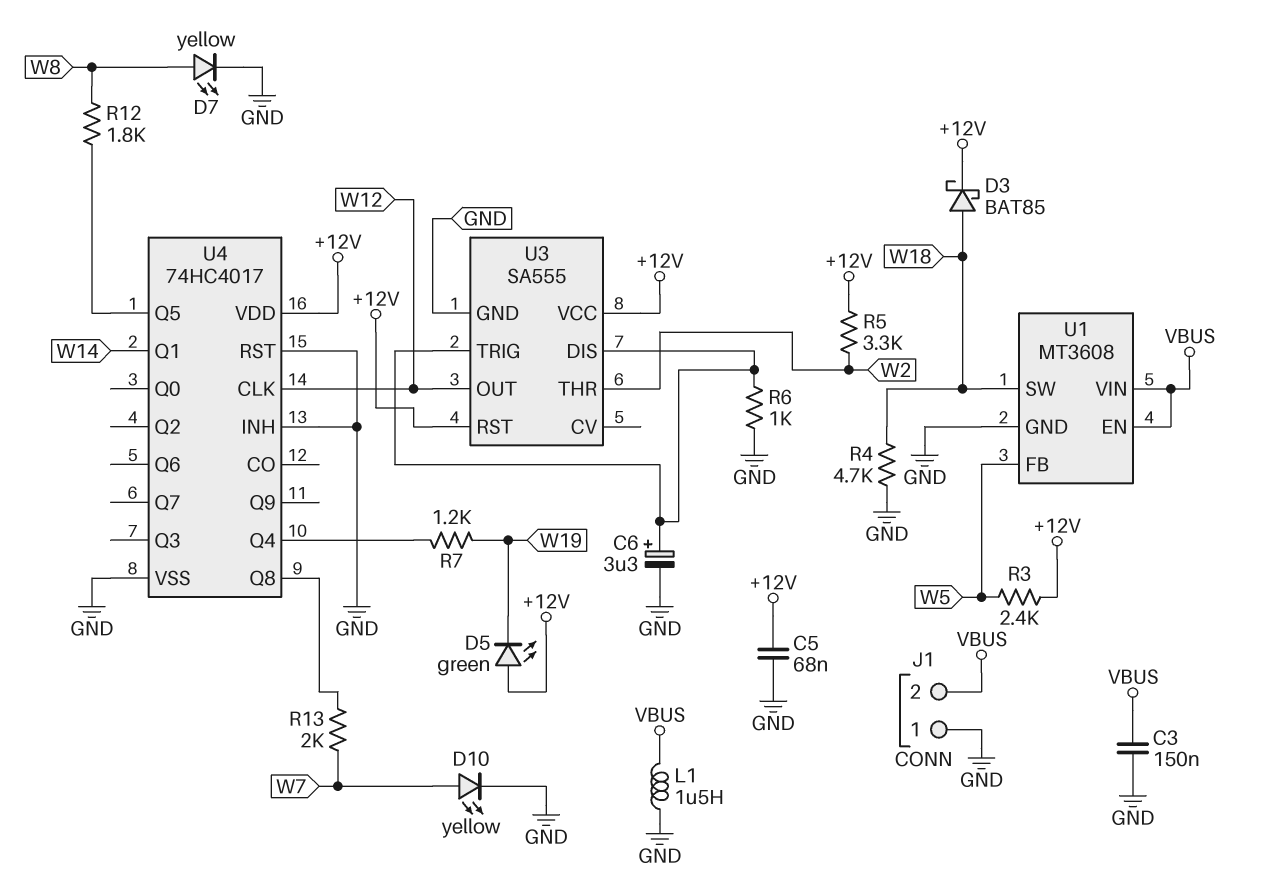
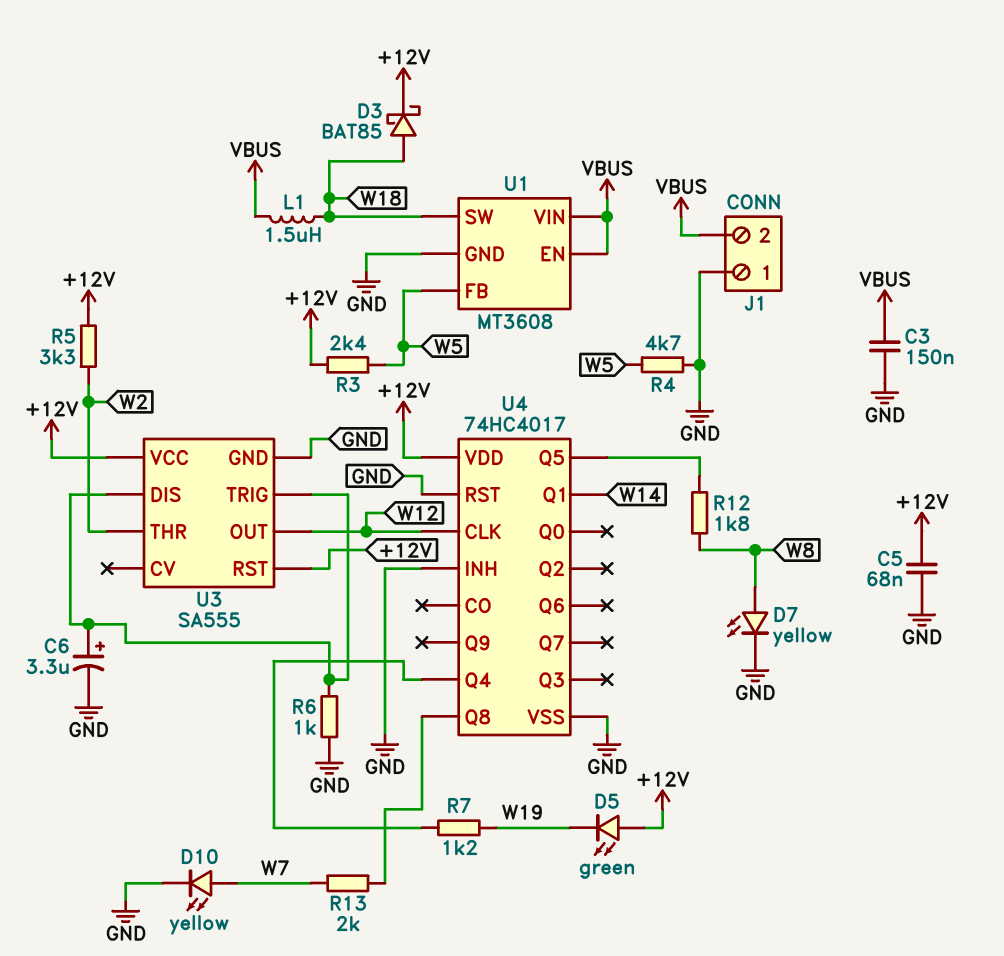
L1: 1.5uH (GND, VBUS) -> 1.5uH (VBUS, W18)
R4: 4.7k (GND, W18) -> 4.7k (GND, W5)

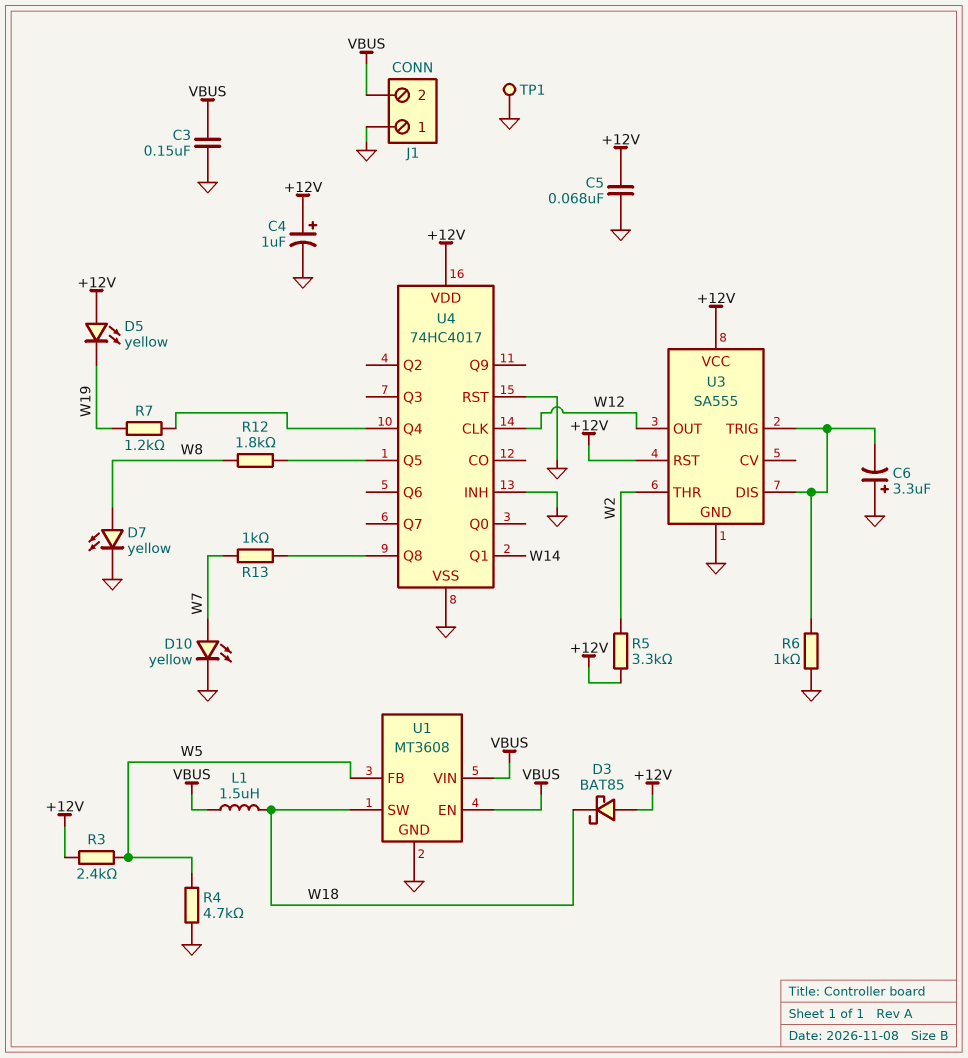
C4: none -> 1uF (plus +12V, minus GND)
C6: 3.3uF (plus U3/DIS, minus GND) -> 3.3uF (plus GND, minus U3/DIS)
D3: schottky BAT85 (A W18, K +12V) -> schottky BAT85 (A +12V, K W18)
D5: LED green (A +12V, K W19) -> LED yellow (A +12V, K W19)
R13: 2k (U4/Q8, W7) -> 1k (U4/Q8, W7)
TP1: none -> test point (GND)

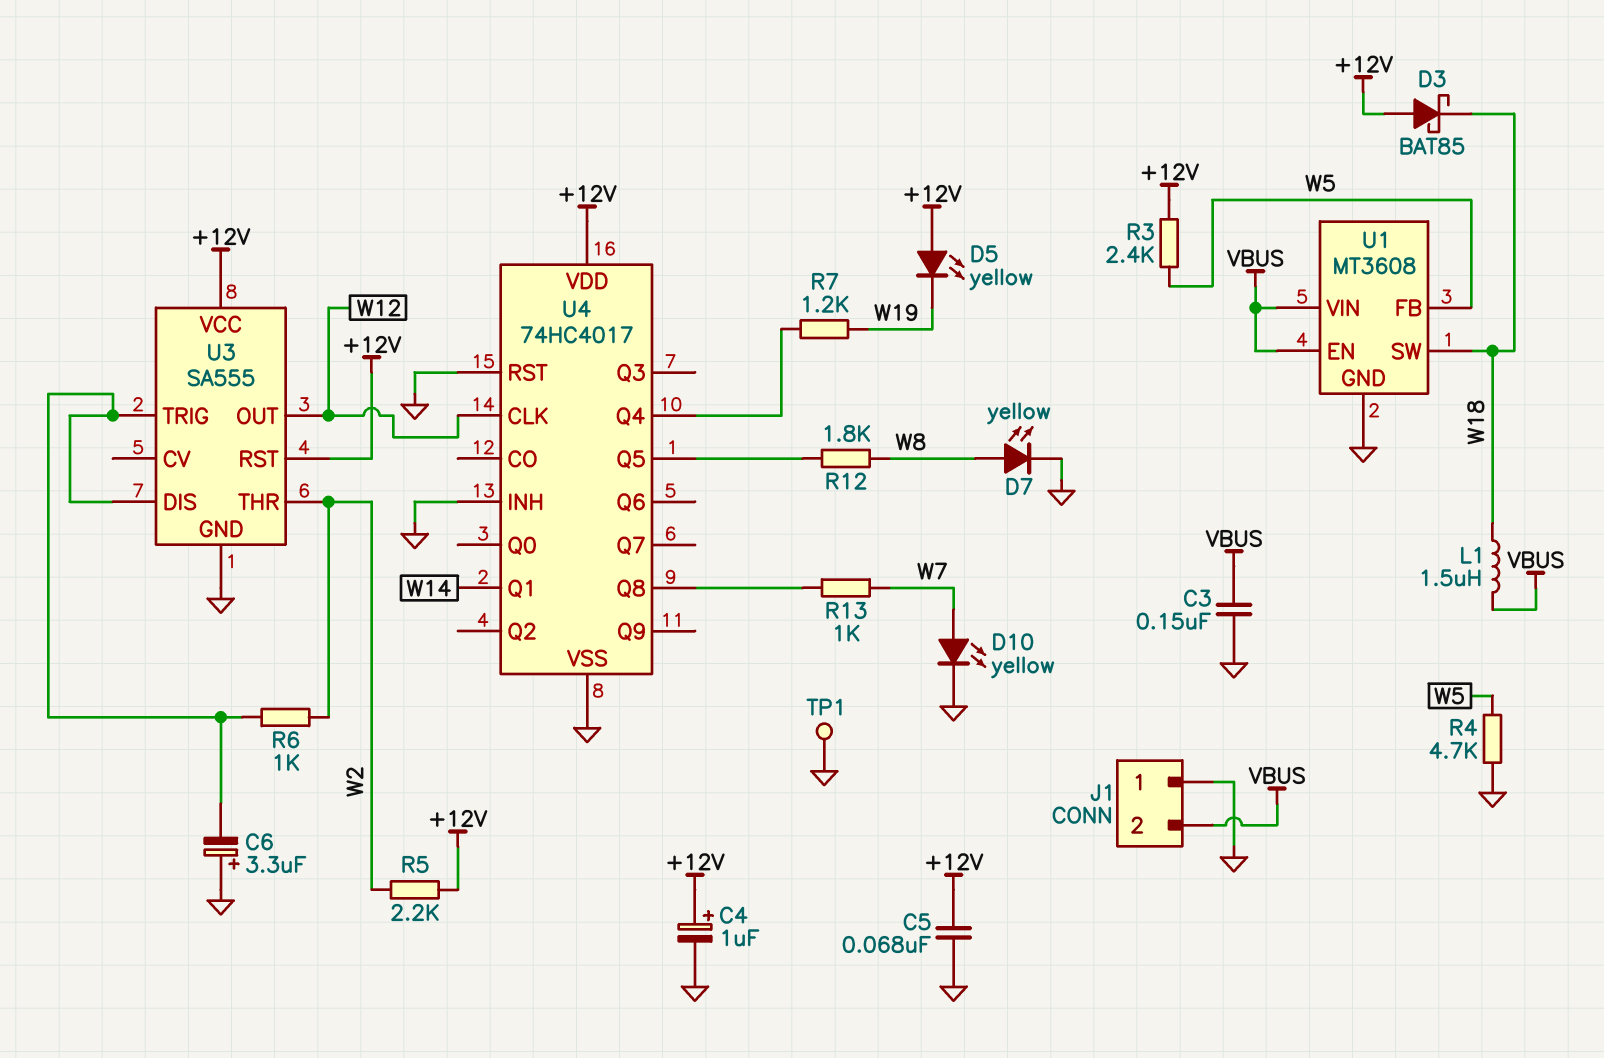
R5: 3.3k (+12V, W2) -> 2.2k (+12V, W2)
R6: 1k (GND, U3/DIS) -> 1k (U3/DIS, W2)

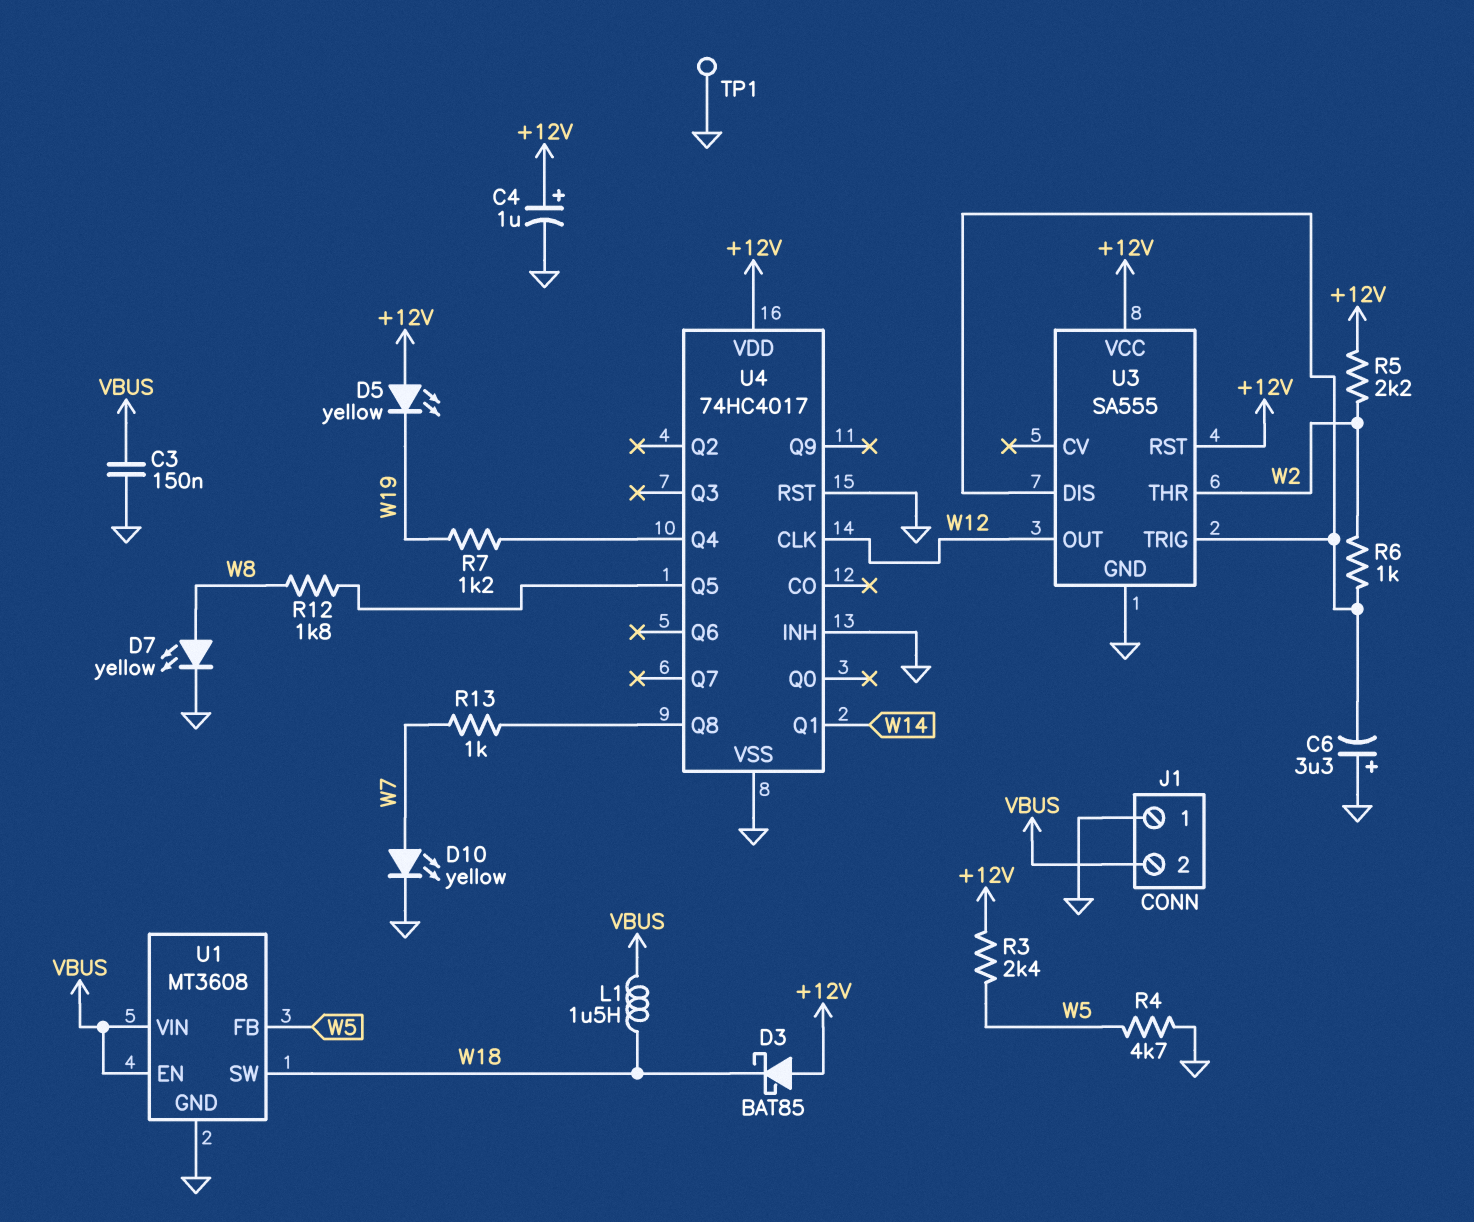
C5: 68nF (+12V, GND) -> none

